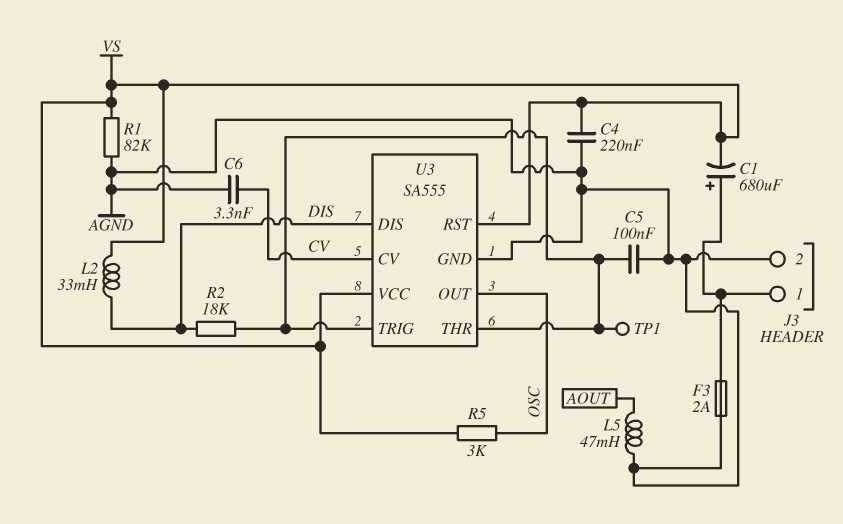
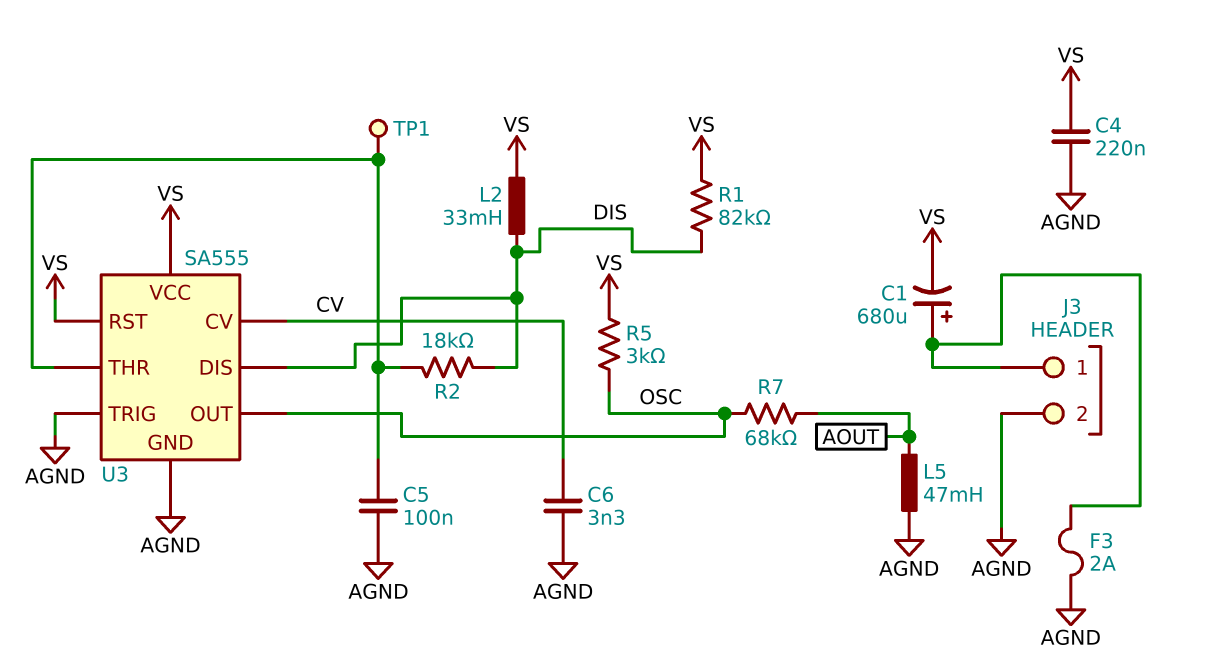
R1: 82k (AGND, VS) -> 82k (DIS, VS)
R7: none -> 68k (AOUT, OSC)
U3 pin TRIG: U3/THR -> AGND

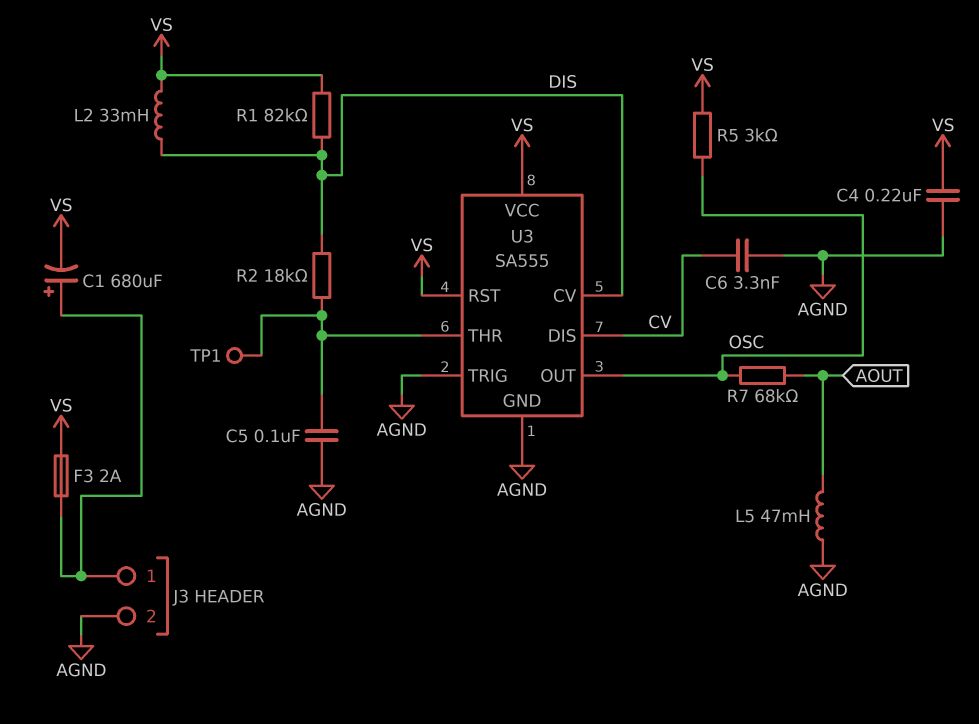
F3: 2A (AGND, J3/1) -> 2A (J3/1, VS)
U3 pin CV: CV -> DIS
U3 pin DIS: DIS -> CV

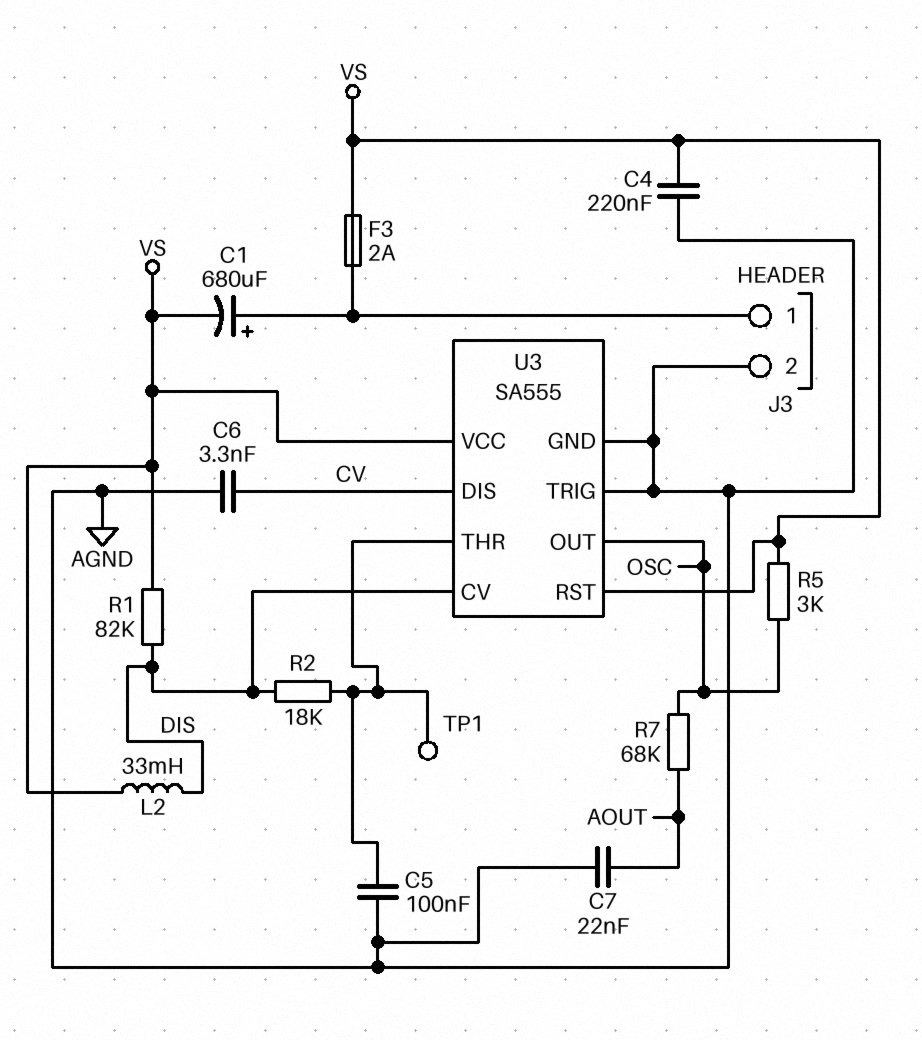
C7: none -> 22nF (AGND, AOUT)
L5: 47mH (AGND, AOUT) -> none

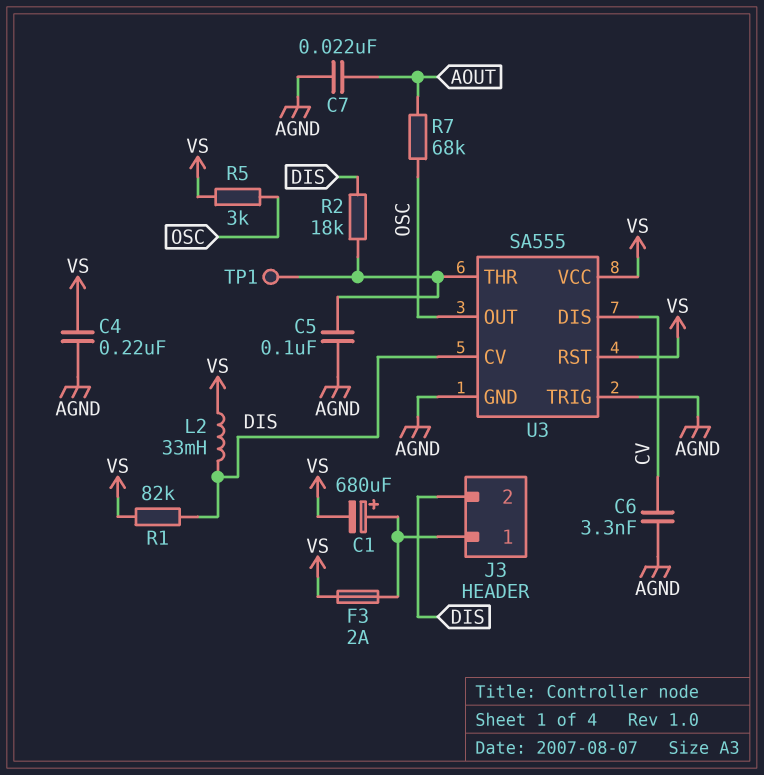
J3 pin 2: AGND -> DIS

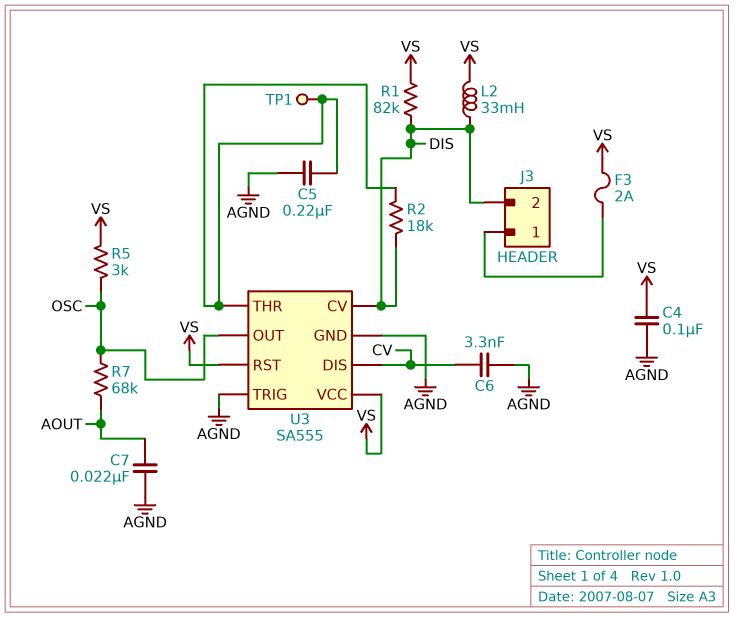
C1: 680uF (plus J3/1, minus VS) -> none
C4: 220nF (AGND, VS) -> 100nF (AGND, VS)
C5: 100nF (AGND, U3/THR) -> 220nF (AGND, U3/THR)

